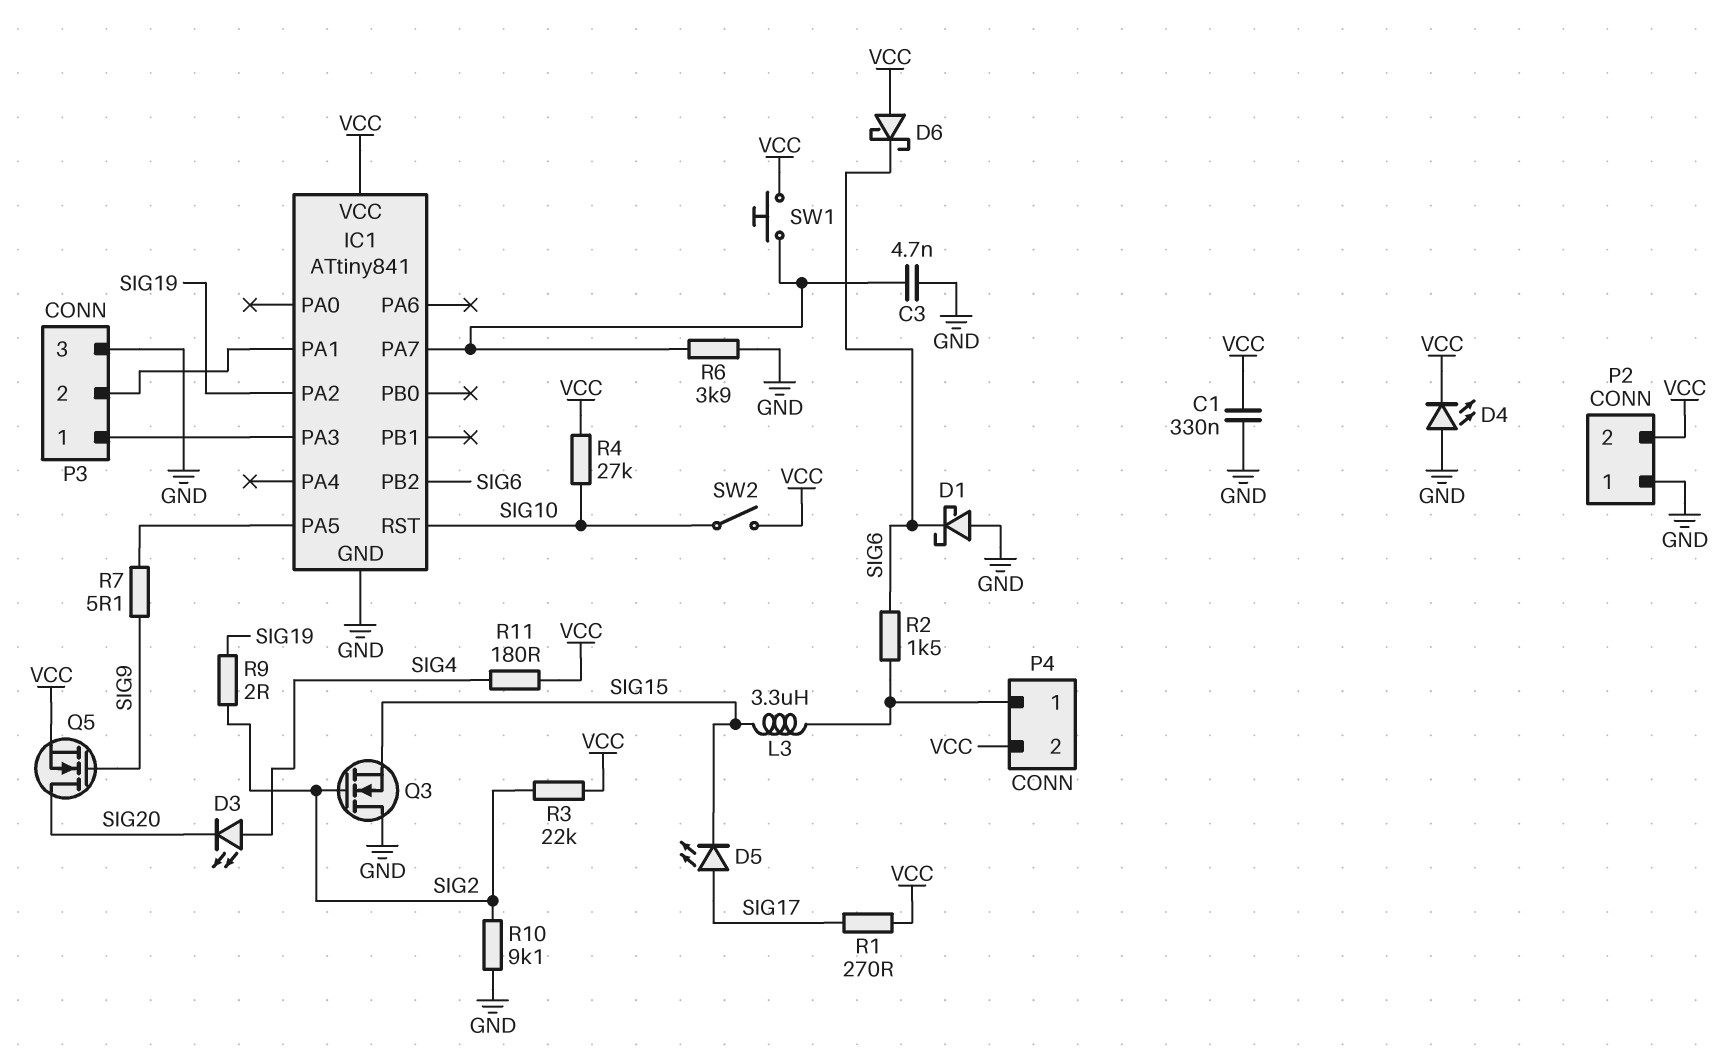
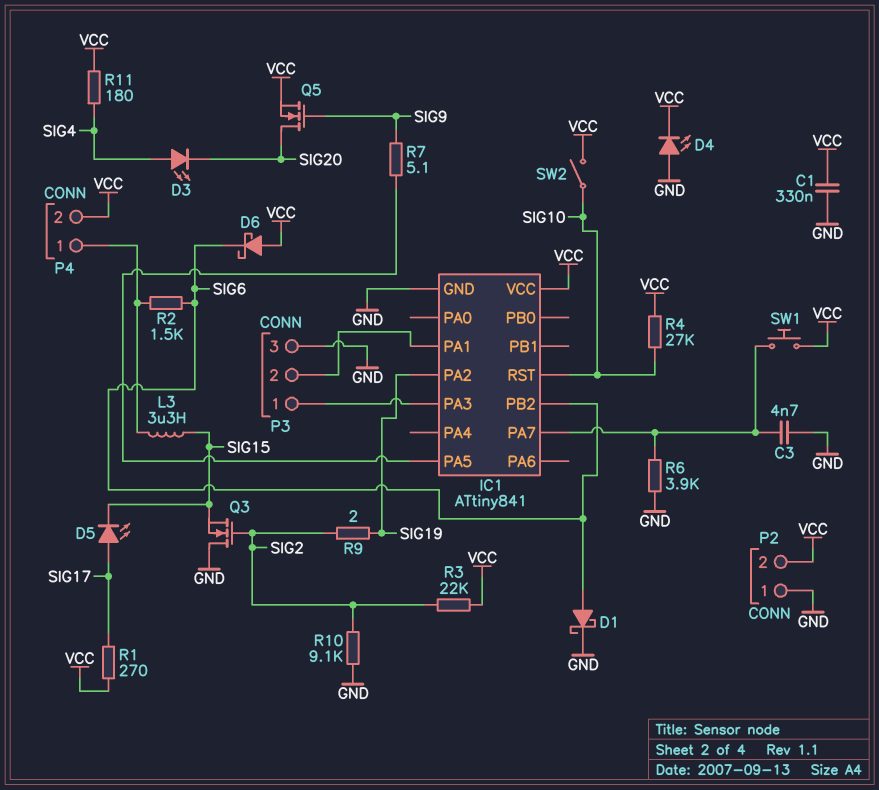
D1: schottky (A GND, K SIG6) -> schottky (A SIG6, K GND)

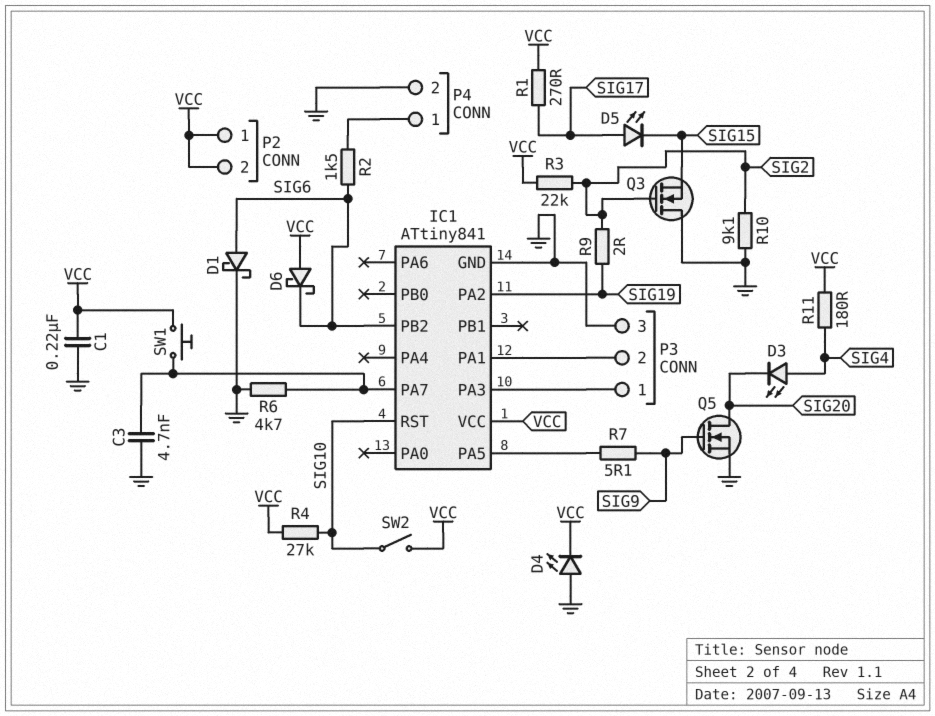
C1: 330nF (GND, VCC) -> 220nF (GND, VCC)
L3: 3.3uH (P4/1, SIG15) -> none
P2 pin 1: GND -> VCC
P4 pin 2: VCC -> GND
Q5: NMOS (G SIG9, D SIG20, S VCC) -> NMOS (G SIG9, D SIG20, S GND)
R6: 3.9k (GND, IC1/PA7) -> 4.7k (GND, IC1/PA7)

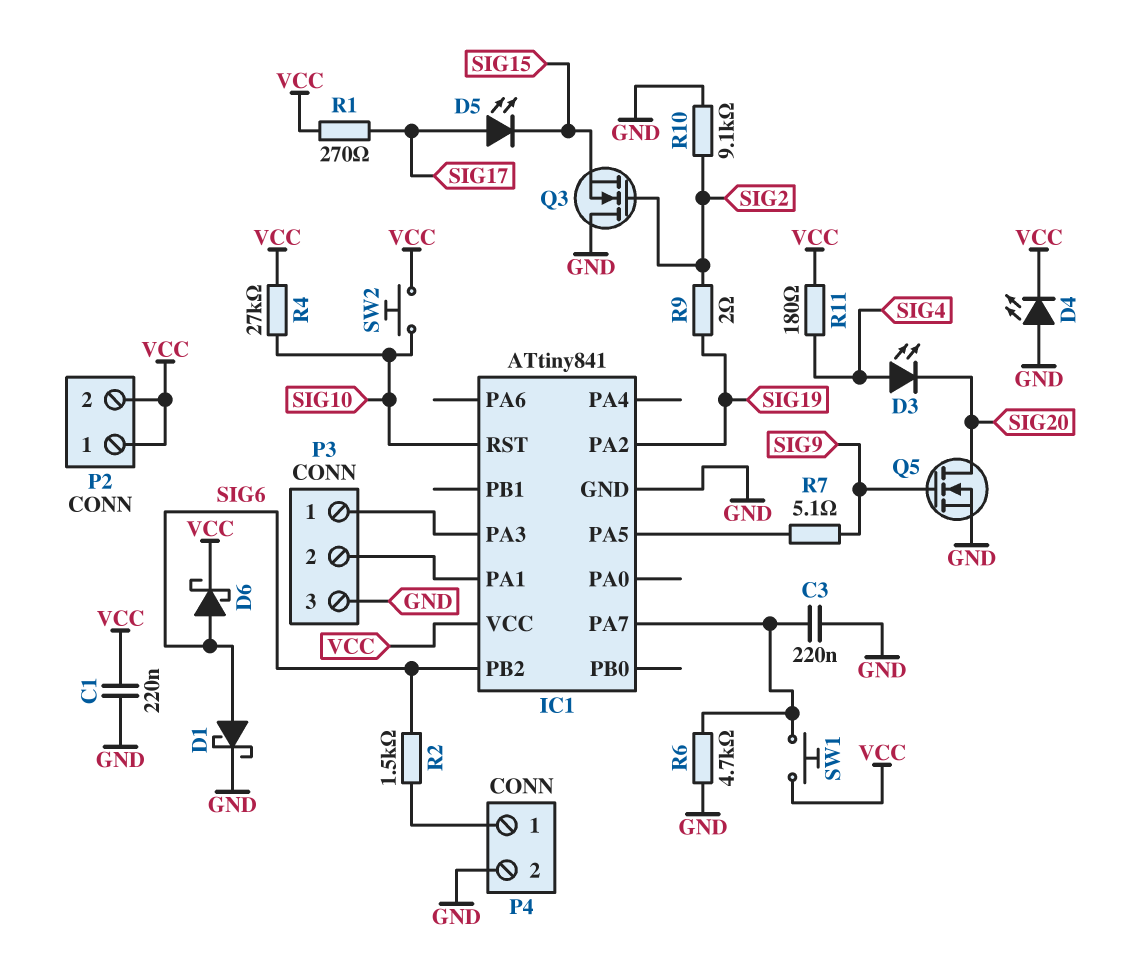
C3: 4.7nF (GND, IC1/PA7) -> 220nF (GND, IC1/PA7)
D6: schottky (A VCC, K SIG6) -> schottky (A SIG6, K VCC)
R3: 22k (SIG2, VCC) -> none
SW2: switch (SIG10, VCC) -> button (SIG10, VCC)

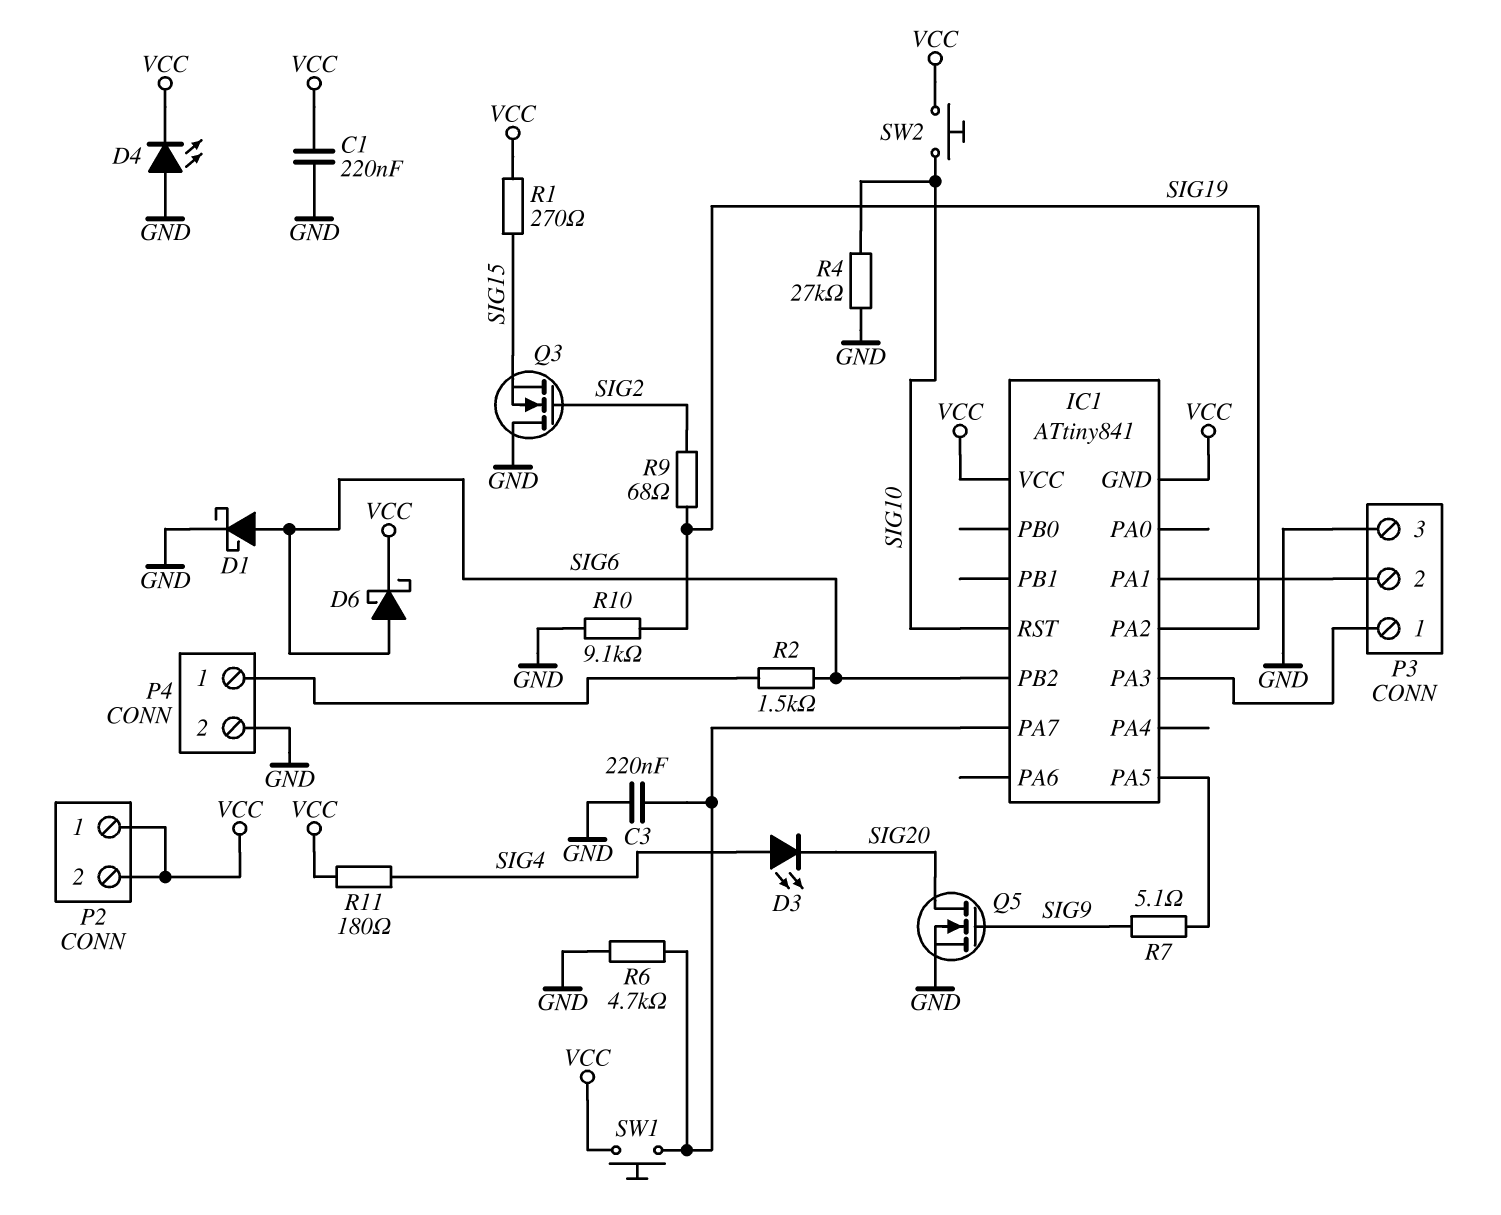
D5: LED (A SIG17, K SIG15) -> none
IC1 pin GND: GND -> VCC
R1: 270 (SIG17, VCC) -> 270 (SIG15, VCC)
R4: 27k (SIG10, VCC) -> 27k (GND, SIG10)
R9: 2 (SIG2, SIG19) -> 68 (SIG2, SIG19)
R10: 9.1k (GND, SIG2) -> 9.1k (GND, SIG19)

